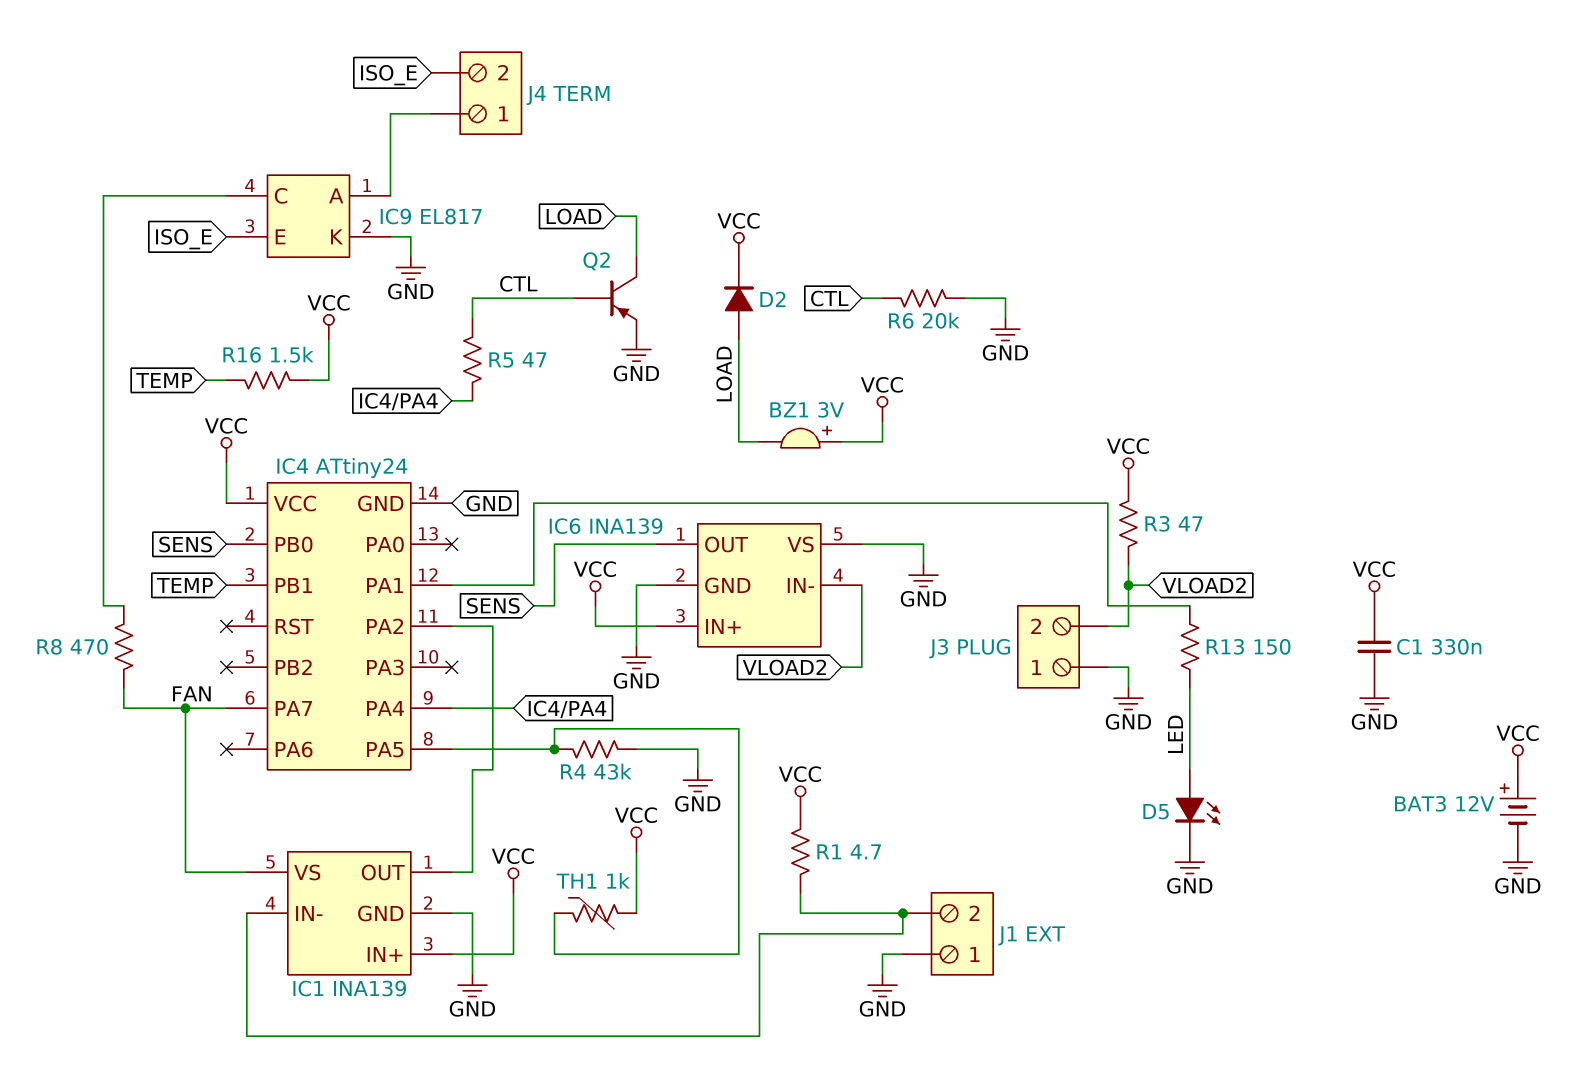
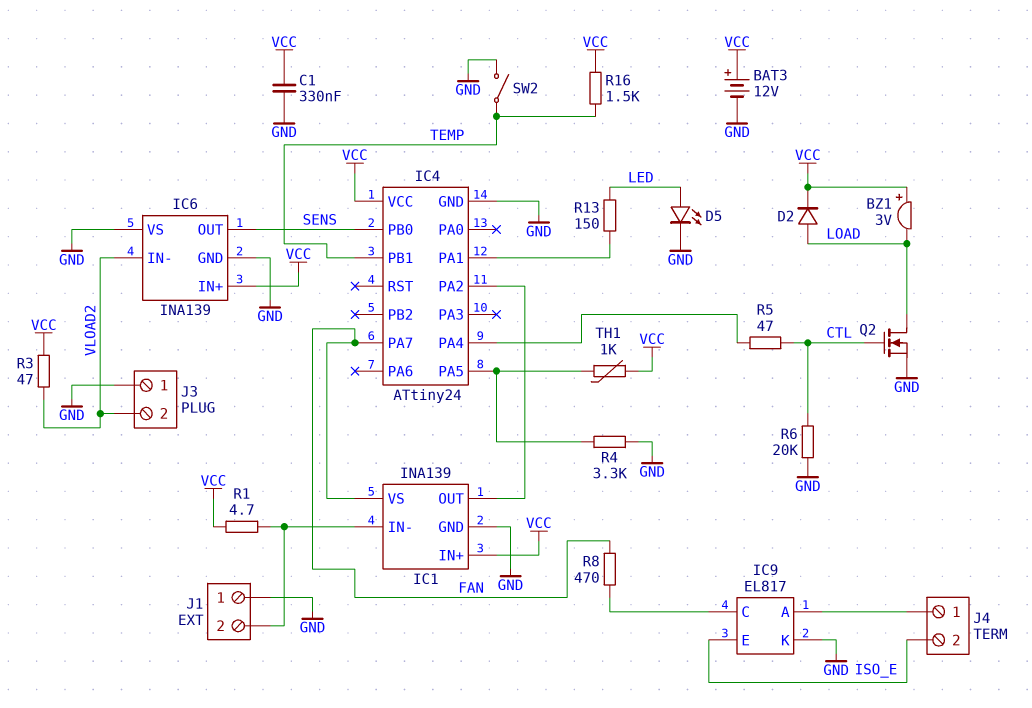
Q2: PNP (B CTL, C LOAD, E GND) -> NMOS (G CTL, D LOAD, S GND)
R4: 43k (GND, IC4/PA5) -> 3.3k (GND, IC4/PA5)
SW2: none -> switch (GND, TEMP)

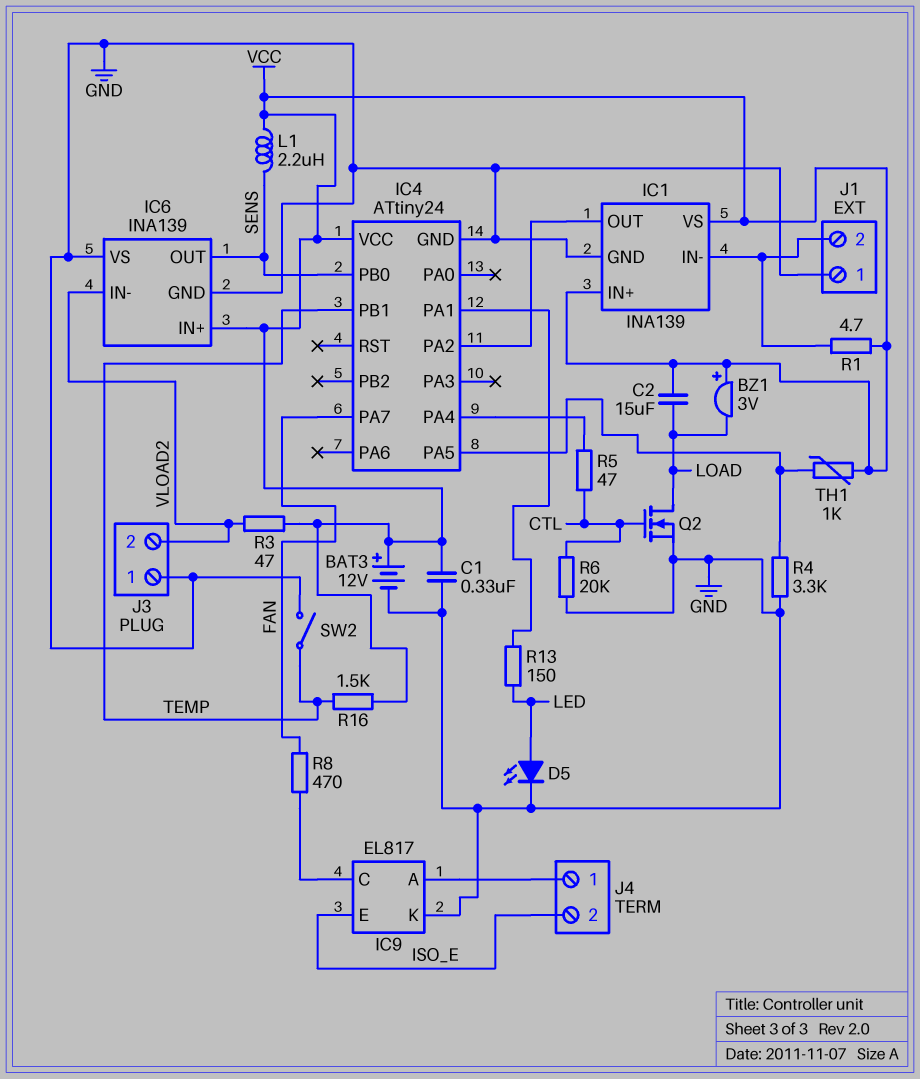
C2: none -> 15uF (LOAD, VCC)
D2: diode (A LOAD, K VCC) -> none
IC1 pin VS: FAN -> VCC
L1: none -> 2.2uH (SENS, VCC)

